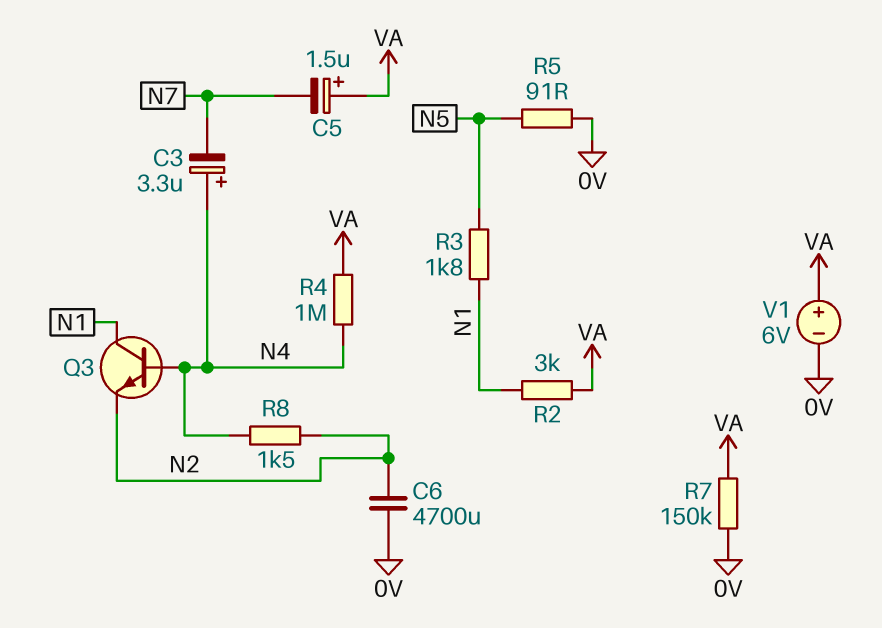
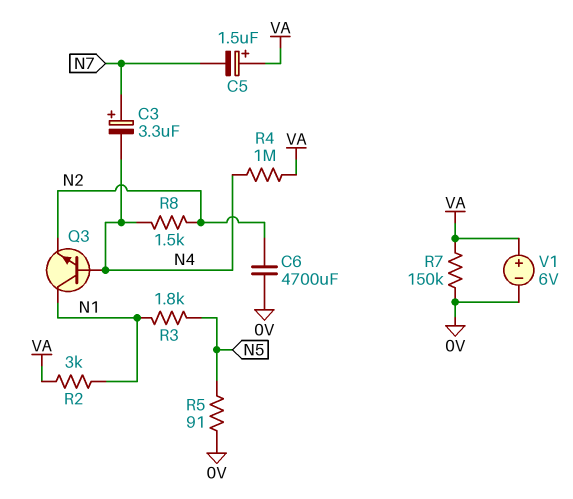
C3: 3.3uF (plus N4, minus N7) -> 3.3uF (plus N7, minus N4)

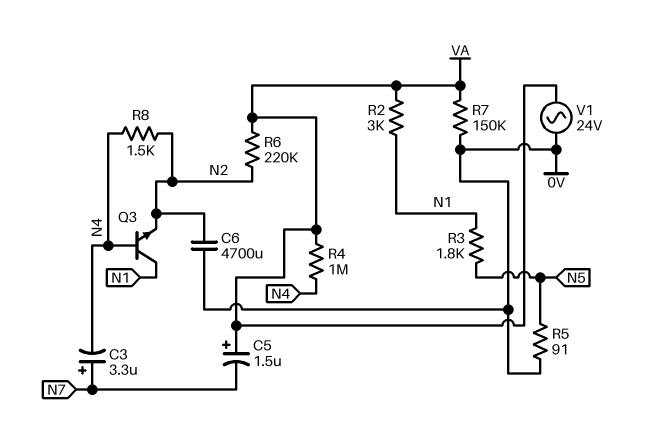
R6: none -> 220k (N2, VA)
V1: 6V (plus VA, minus 0V) -> AC 24V (0V, VA)

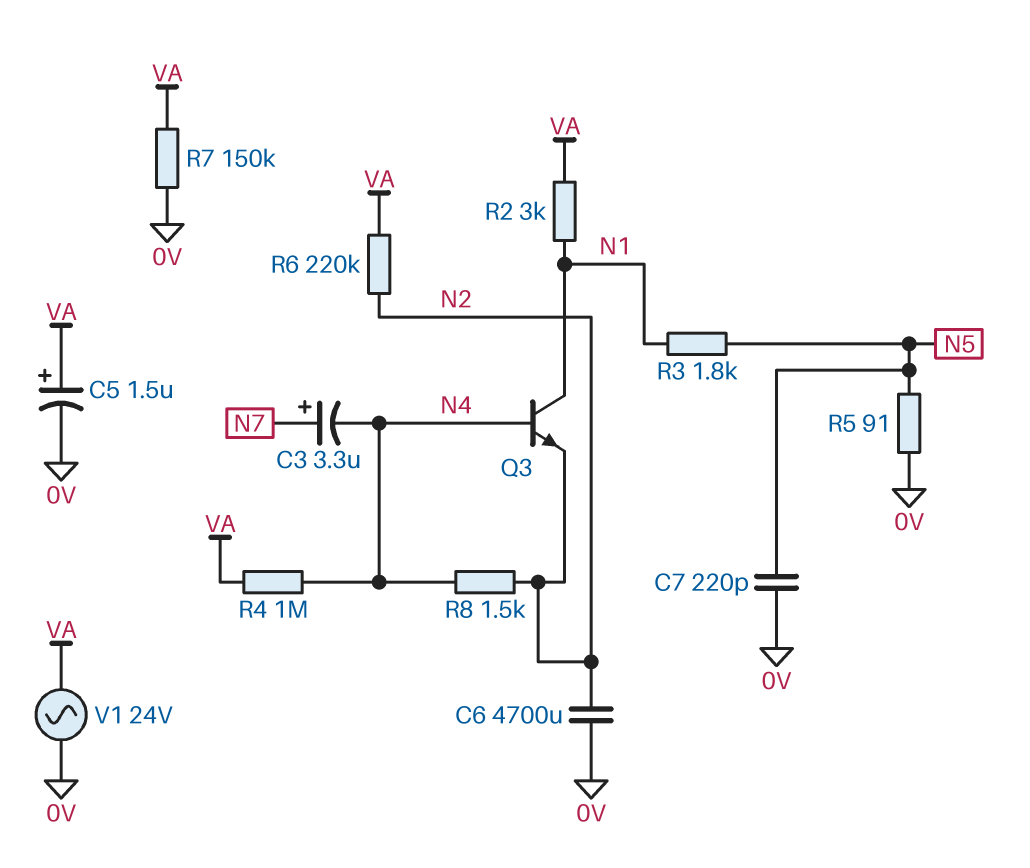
C5: 1.5uF (plus VA, minus N7) -> 1.5uF (plus VA, minus 0V)
C7: none -> 220pF (0V, N5)

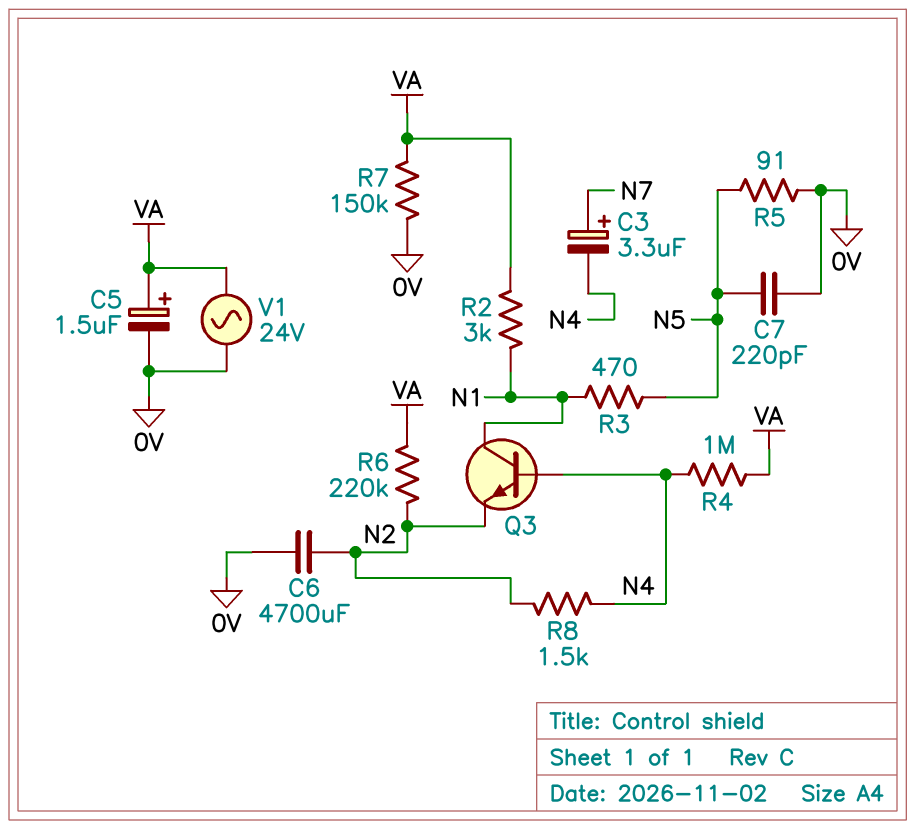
R3: 1.8k (N1, N5) -> 470 (N1, N5)

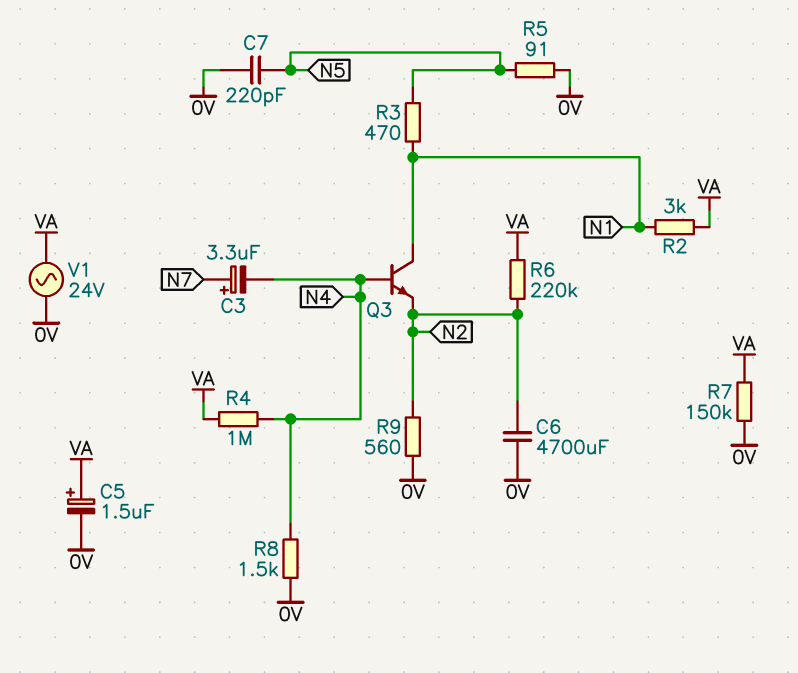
R8: 1.5k (N2, N4) -> 1.5k (0V, N4)
R9: none -> 560 (0V, N2)

